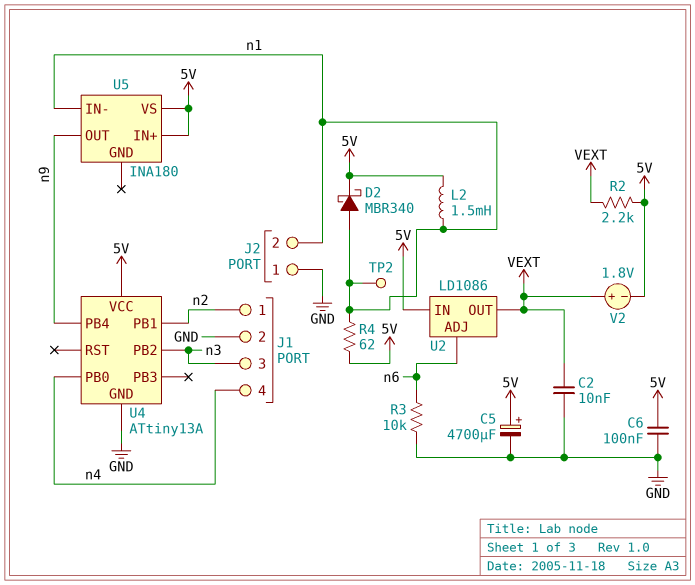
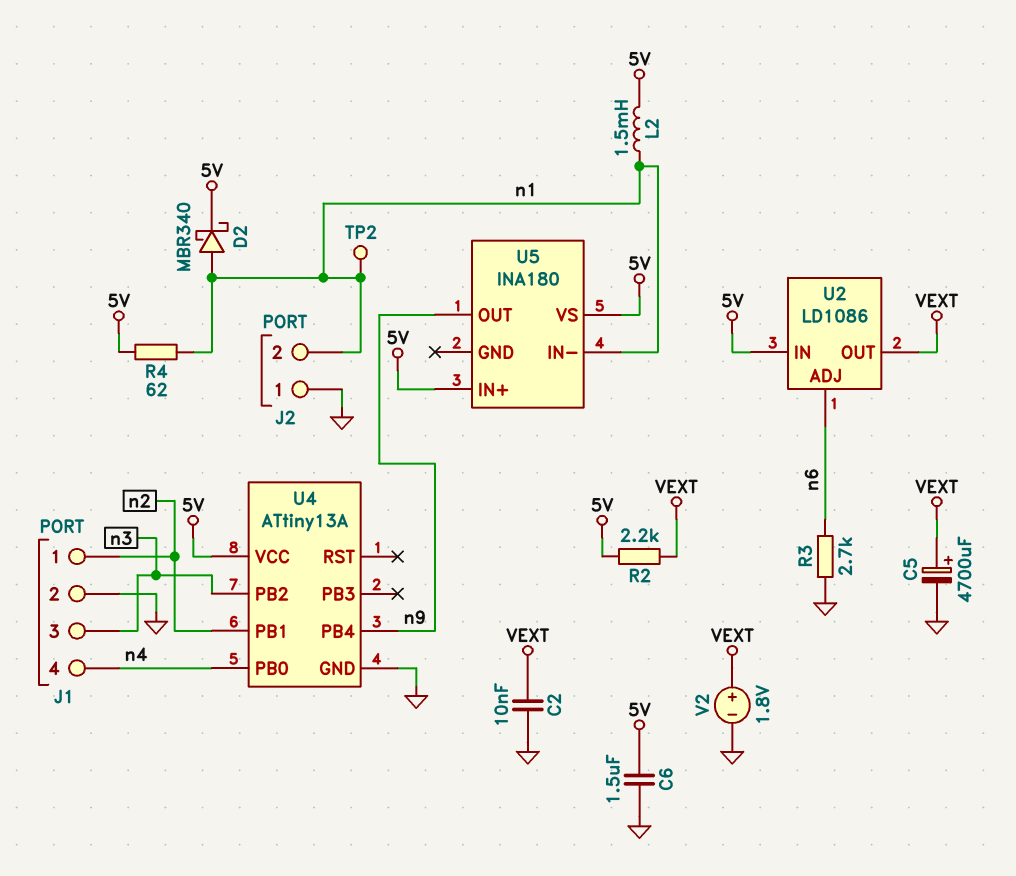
C5: 4700uF (plus 5V, minus GND) -> 4700uF (plus VEXT, minus GND)
C6: 100nF (5V, GND) -> 1.5uF (5V, GND)
R3: 10k (GND, n6) -> 2.7k (GND, n6)
V2: 1.8V (plus VEXT, minus 5V) -> 1.8V (plus VEXT, minus GND)

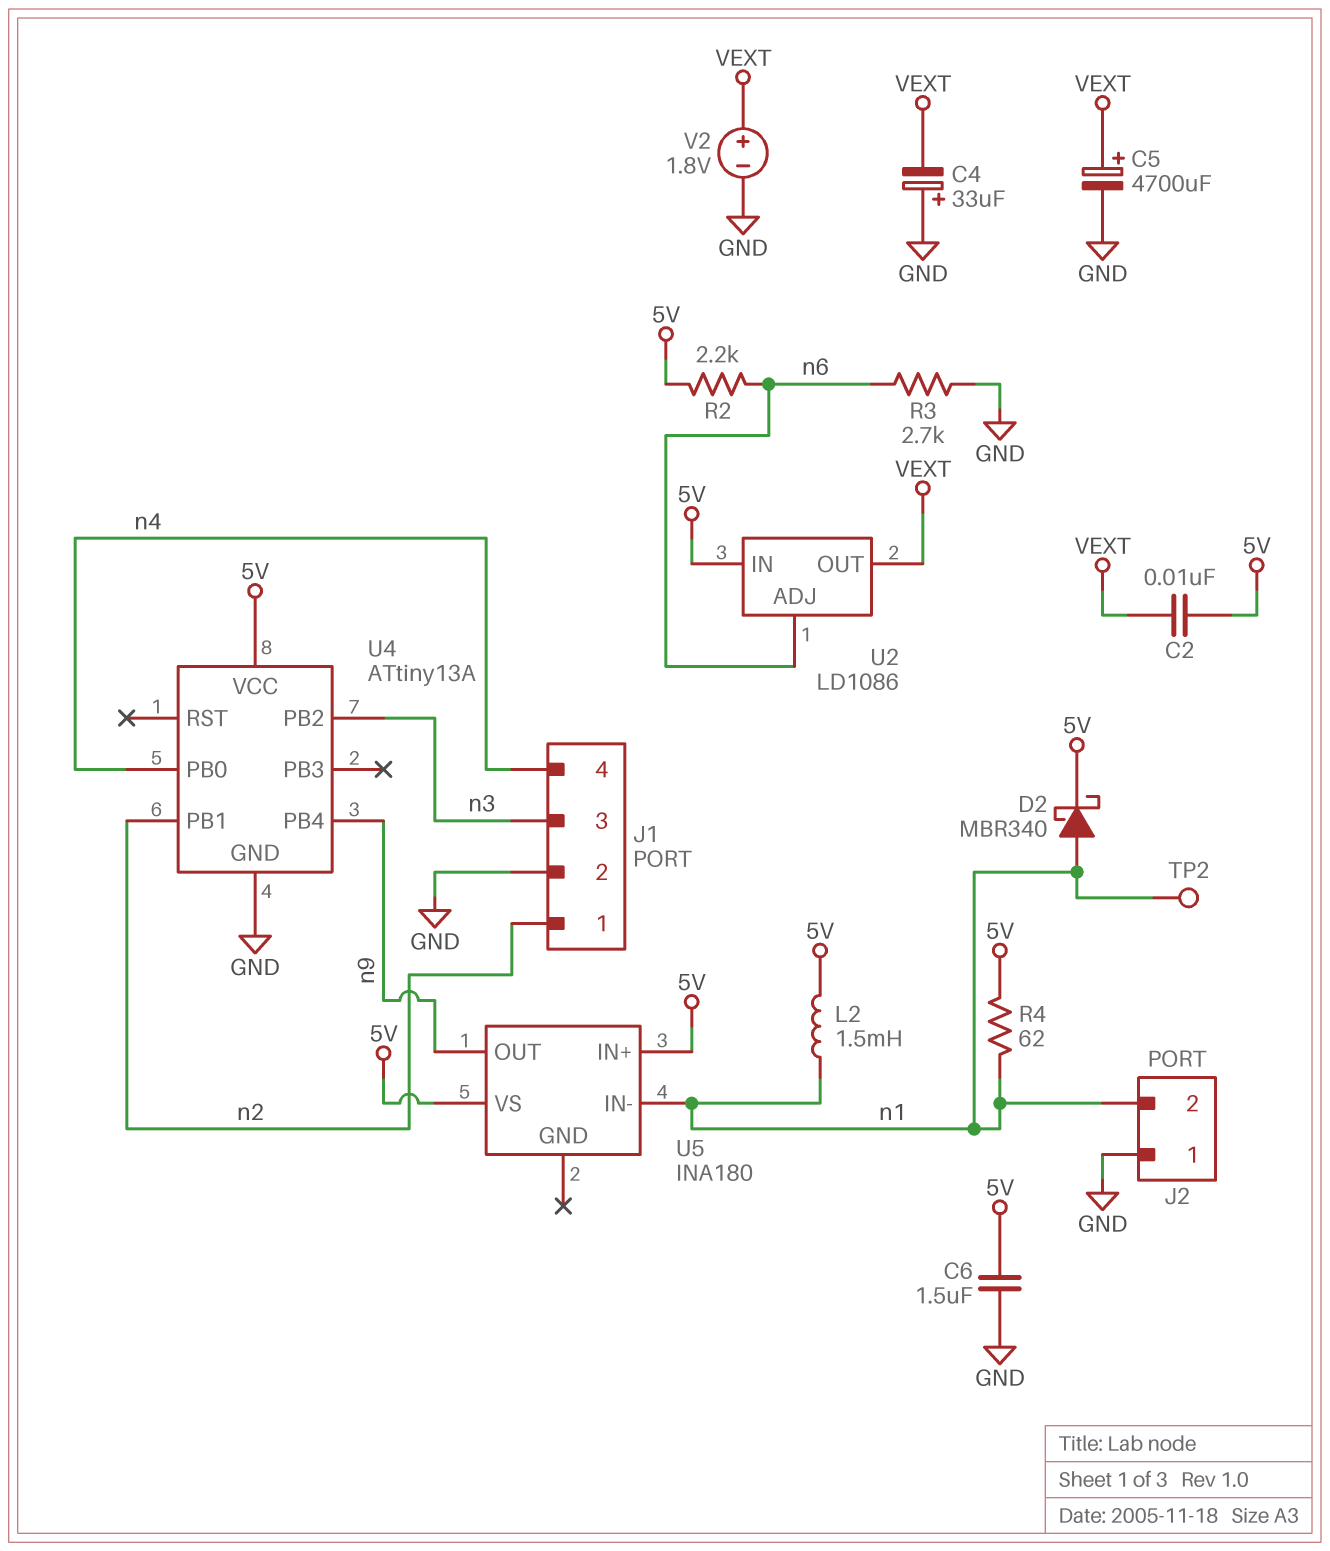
C2: 10nF (GND, VEXT) -> 10nF (5V, VEXT)
C4: none -> 33uF (plus GND, minus VEXT)
R2: 2.2k (5V, VEXT) -> 2.2k (5V, n6)

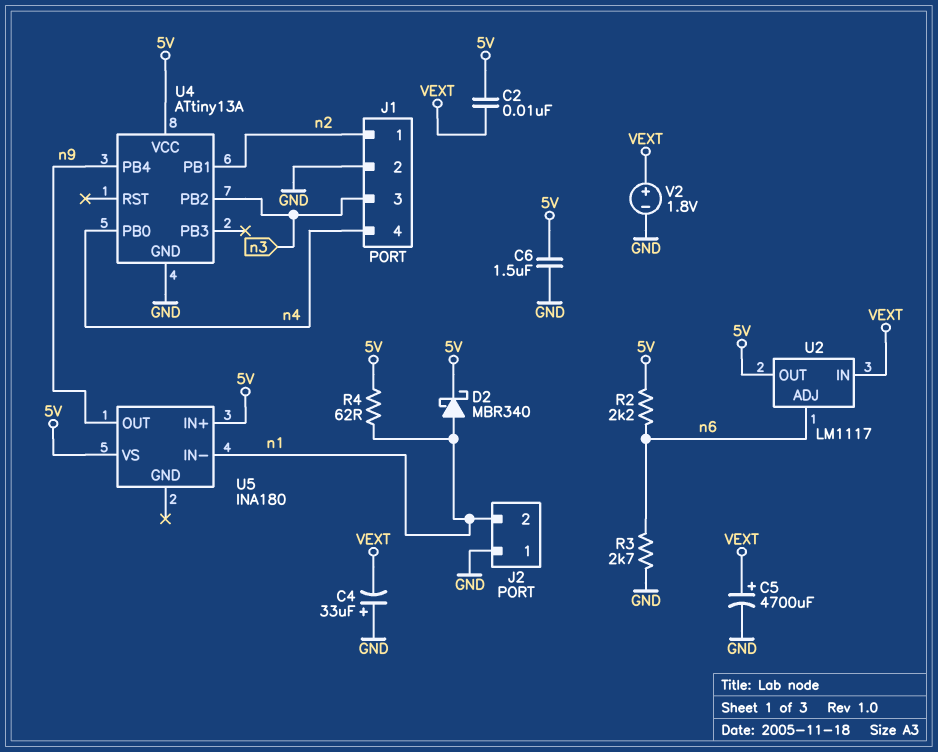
L2: 1.5mH (5V, n1) -> none
TP2: test point (n1) -> none
U2: LD1086 -> LM1117
U2 pin IN: 5V -> VEXT
U2 pin OUT: VEXT -> 5V

